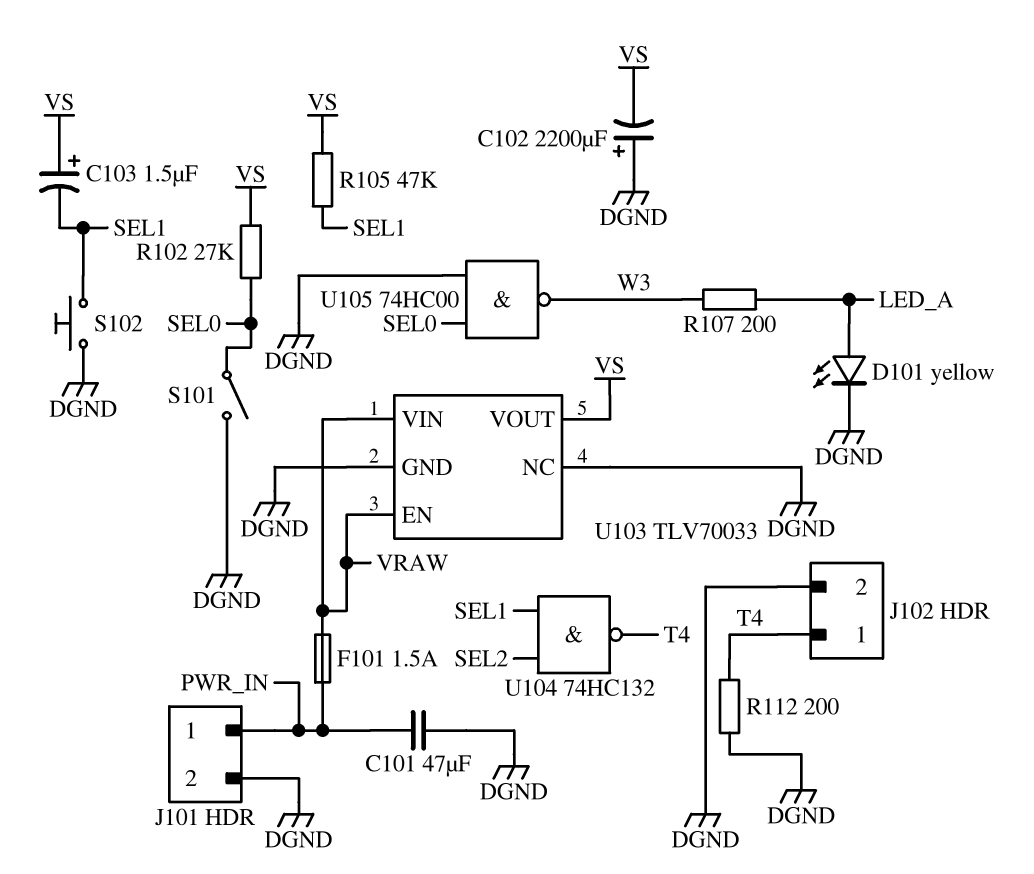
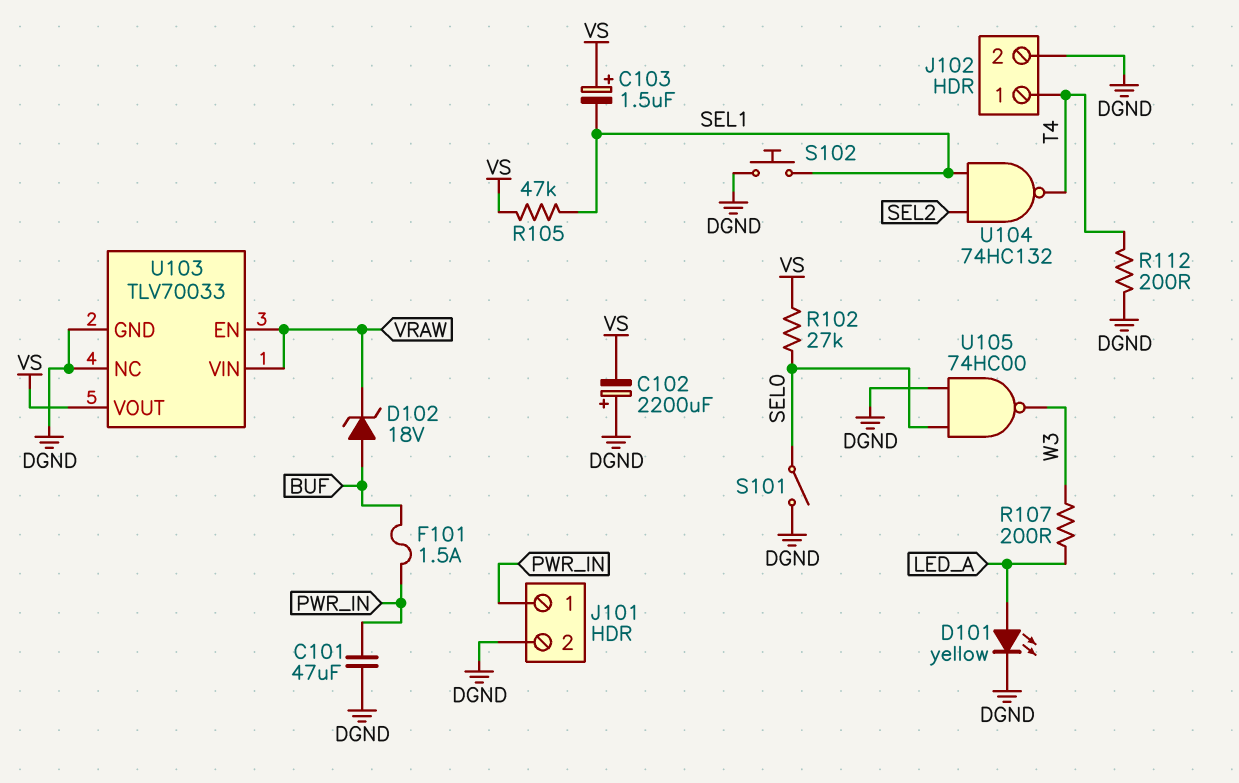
D102: none -> zener 18V (A BUF, K VRAW)
F101: 1.5A (PWR_IN, VRAW) -> 1.5A (BUF, PWR_IN)

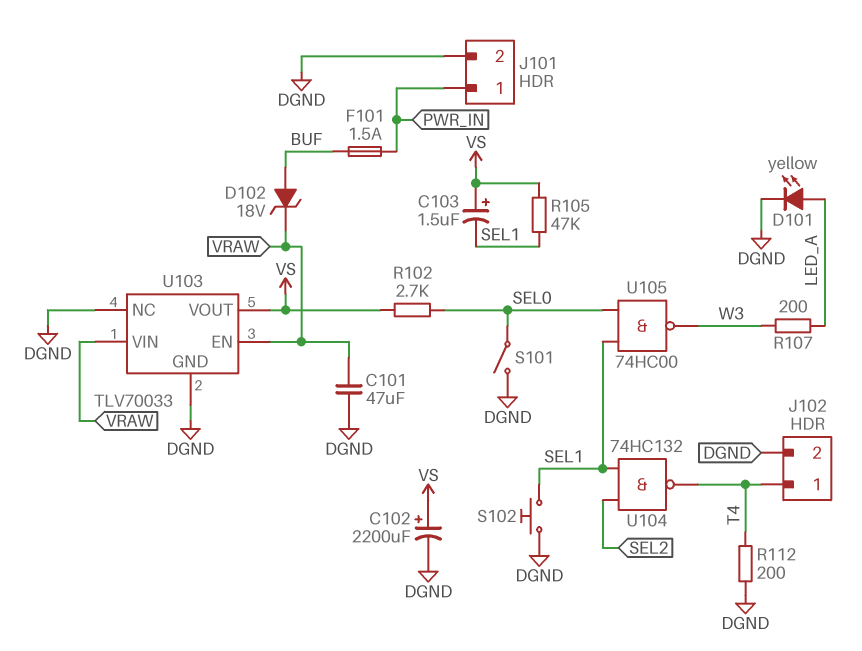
C101: 47uF (DGND, PWR_IN) -> 47uF (DGND, VRAW)
C102: 2200uF (plus DGND, minus VS) -> 2200uF (plus VS, minus DGND)
R102: 27k (SEL0, VS) -> 2.7k (SEL0, VS)
U105: NAND 74HC00 (in DGND, in SEL0, out W3) -> NAND 74HC00 (in SEL0, in SEL1, out W3)

